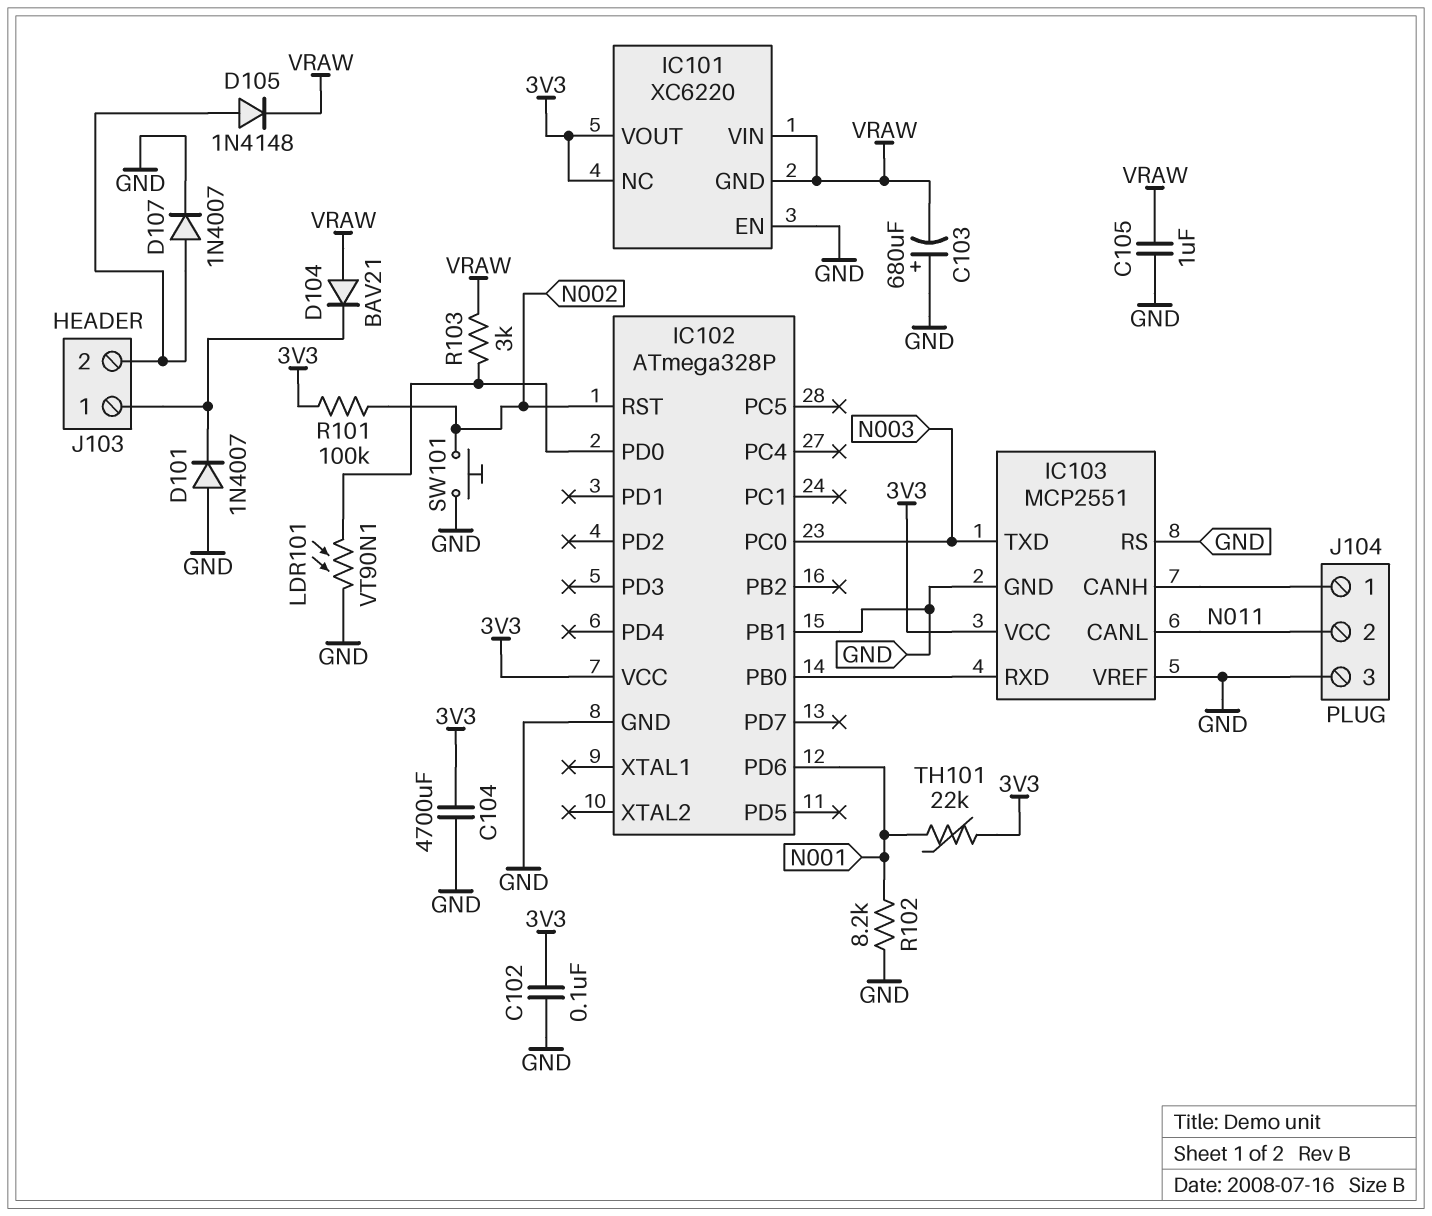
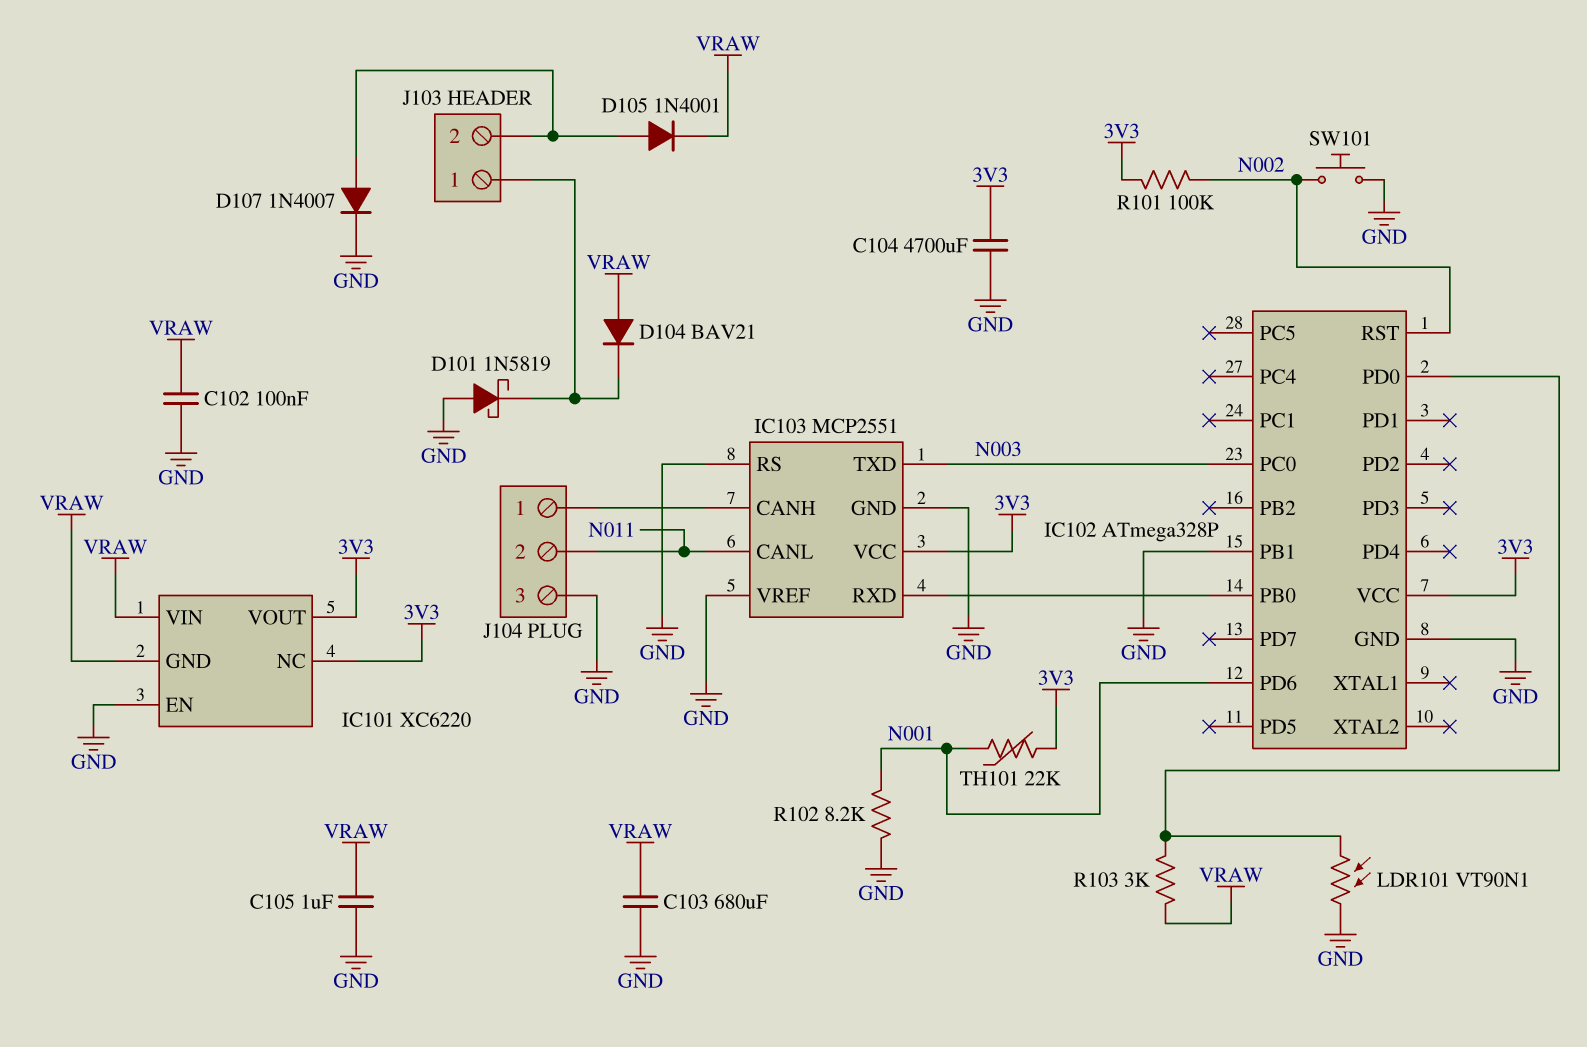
C102: 100nF (3V3, GND) -> 100nF (GND, VRAW)
C103: 680uF (plus GND, minus VRAW) -> 680uF (GND, VRAW)
D101: diode 1N4007 (A GND, K J103/1) -> schottky 1N5819 (A GND, K J103/1)
D105: diode 1N4148 (A J103/2, K VRAW) -> diode 1N4001 (A J103/2, K VRAW)

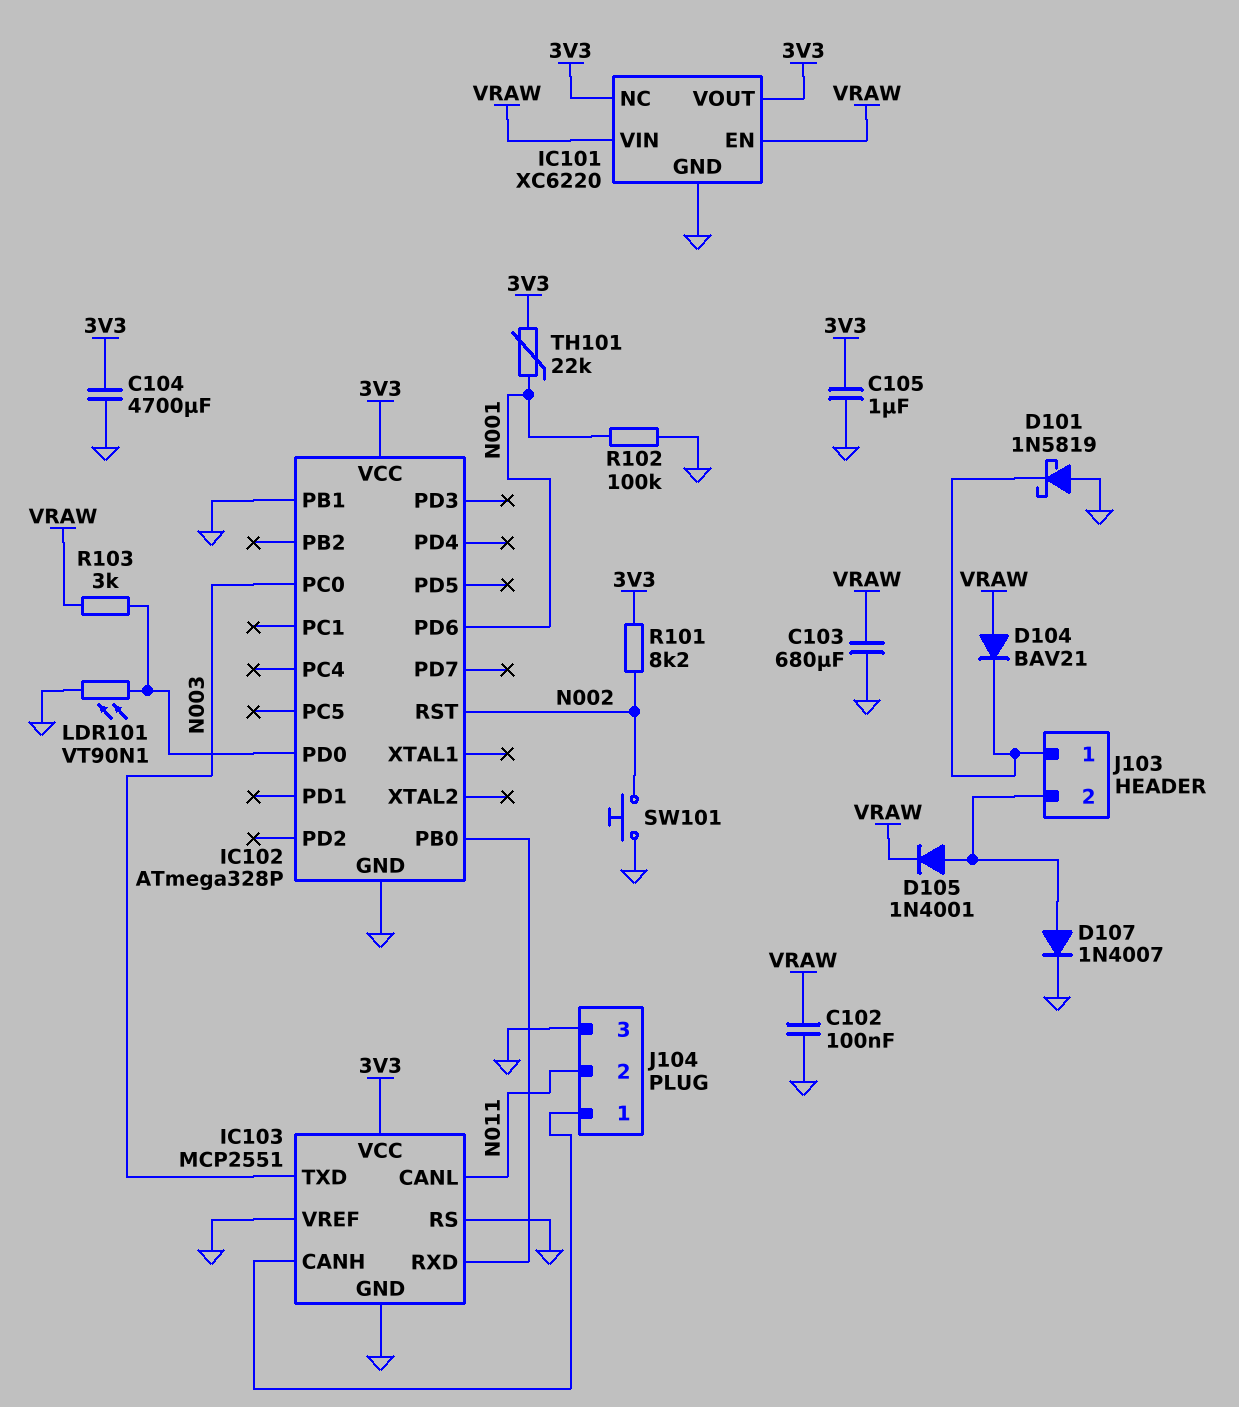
C105: 1uF (GND, VRAW) -> 1uF (3V3, GND)
IC101 pin EN: GND -> VRAW
IC101 pin GND: VRAW -> GND
R101: 100k (3V3, N002) -> 8.2k (3V3, N002)
R102: 8.2k (GND, N001) -> 100k (GND, N001)

